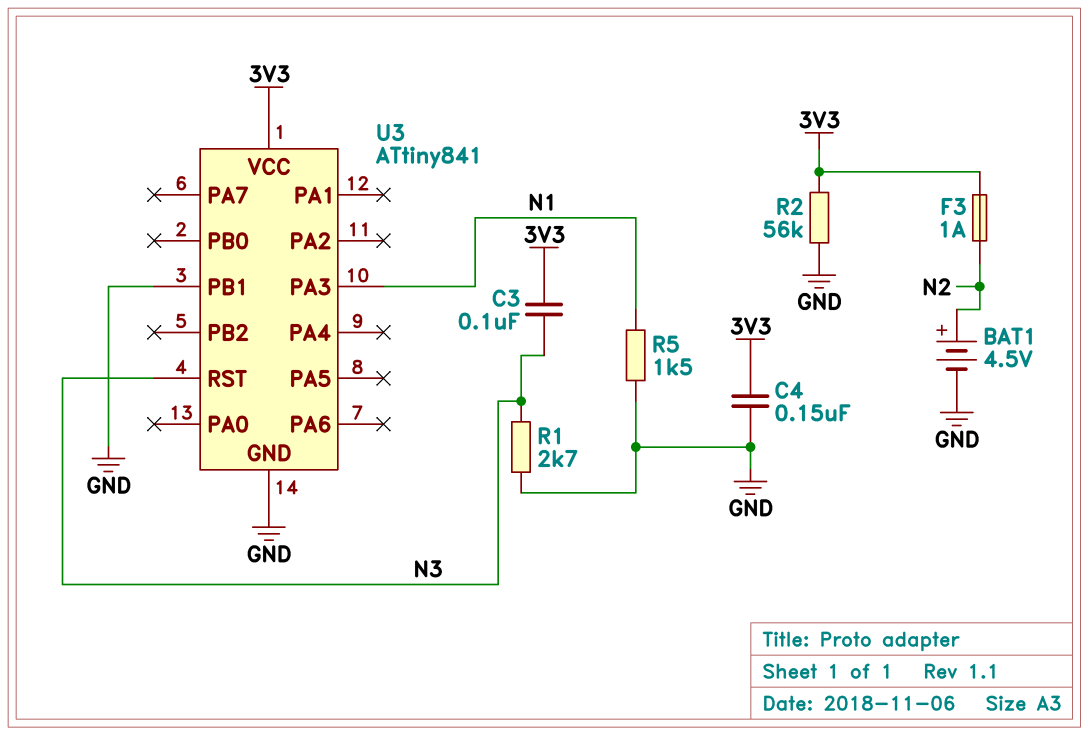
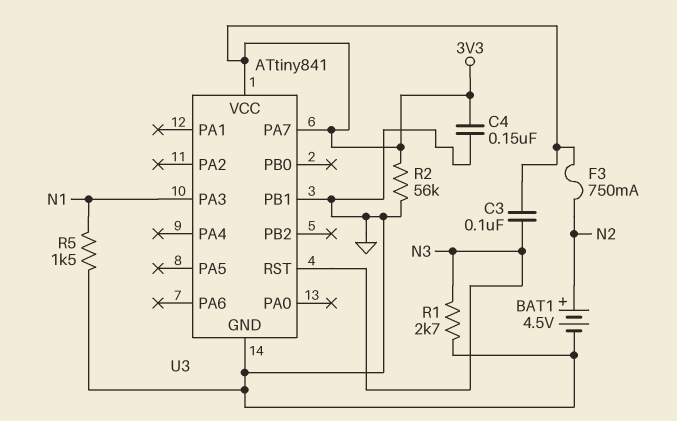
F3: 1A (3V3, N2) -> 750mA (3V3, N2)
U3 pin PA7: none -> 3V3

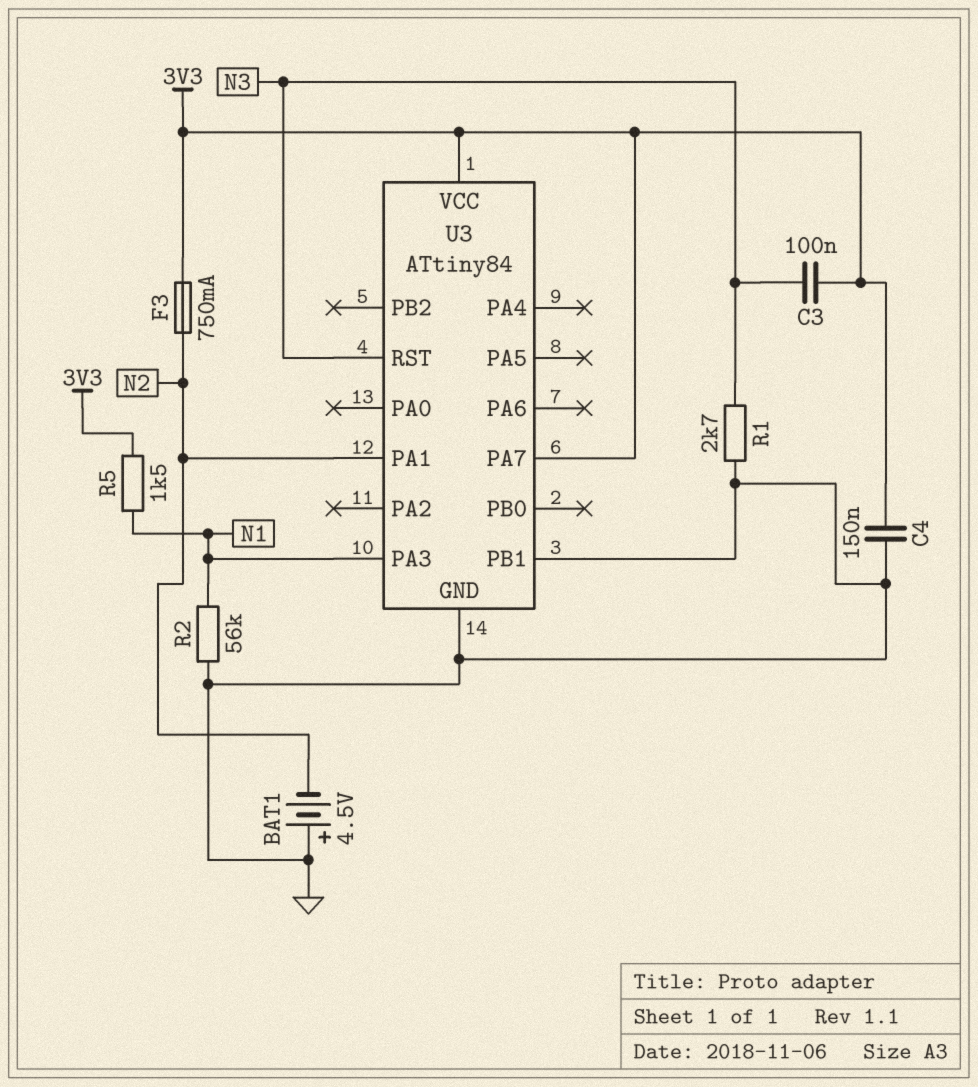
BAT1: 4.5V (plus N2, minus GND) -> 4.5V (plus GND, minus N2)
R2: 56k (3V3, GND) -> 56k (GND, N1)
R5: 1.5k (GND, N1) -> 1.5k (3V3, N1)
U3: ATtiny841 -> ATtiny84
U3 pin PA1: none -> N2

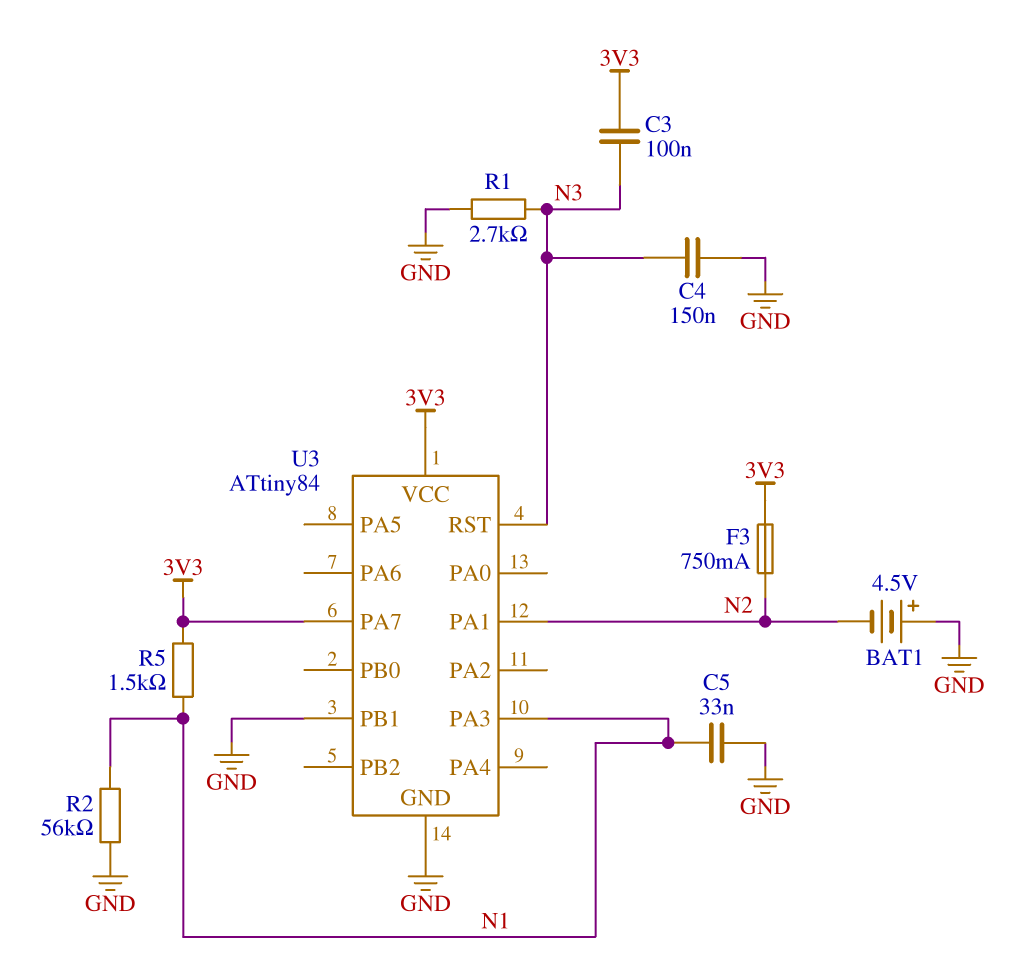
C4: 150nF (3V3, GND) -> 150nF (GND, N3)
C5: none -> 33nF (GND, N1)

